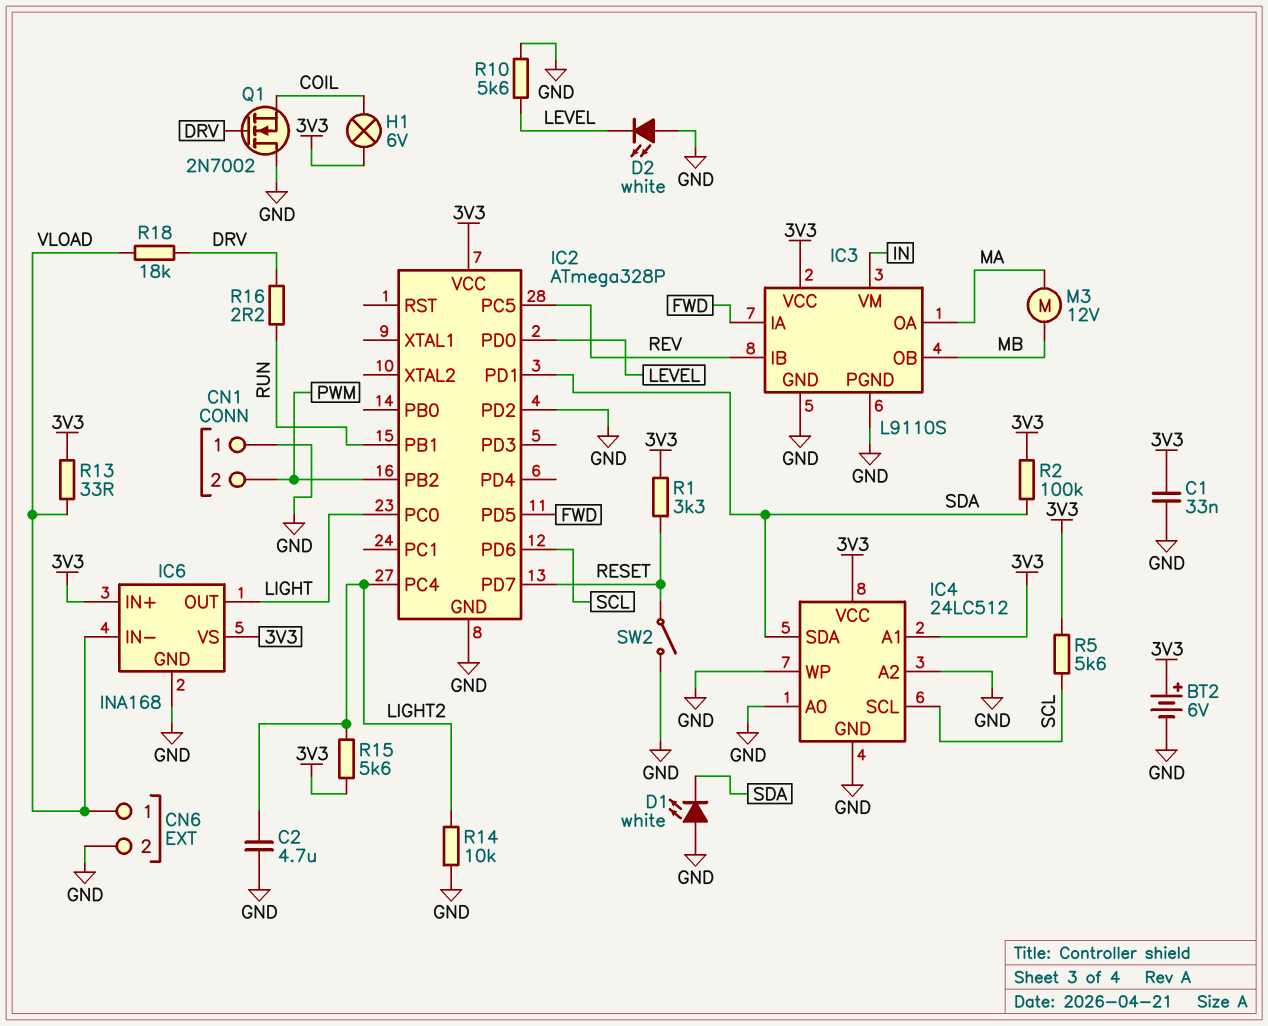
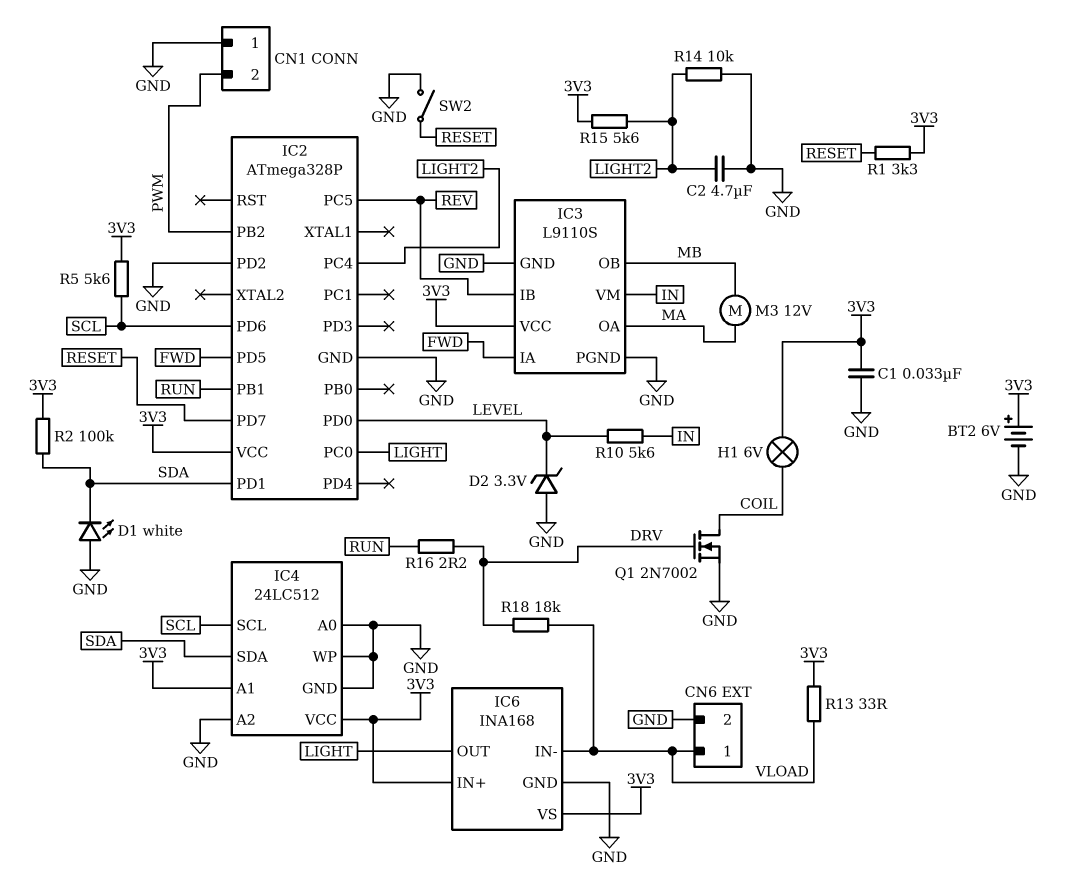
D2: LED white (A GND, K LEVEL) -> zener 3.3V (A GND, K LEVEL)
Q1: NMOS 2N7002 (G DRV, D GND, S COIL) -> NMOS 2N7002 (G DRV, D COIL, S GND)
R10: 5.6k (GND, LEVEL) -> 5.6k (IN, LEVEL)

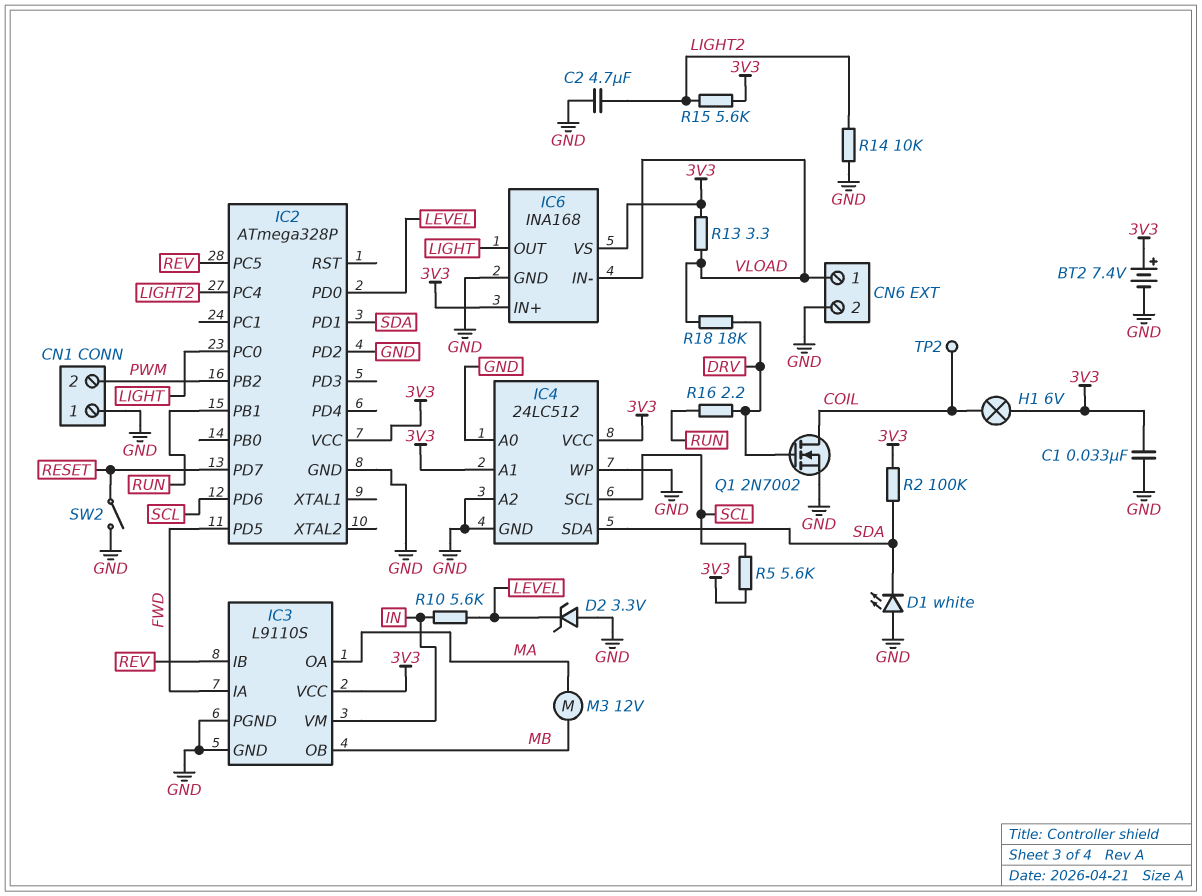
BT2: 6V (plus 3V3, minus GND) -> 7.4V (plus 3V3, minus GND)
R1: 3.3k (3V3, RESET) -> none
R13: 33 (3V3, VLOAD) -> 3.3 (3V3, VLOAD)
TP2: none -> test point (COIL)

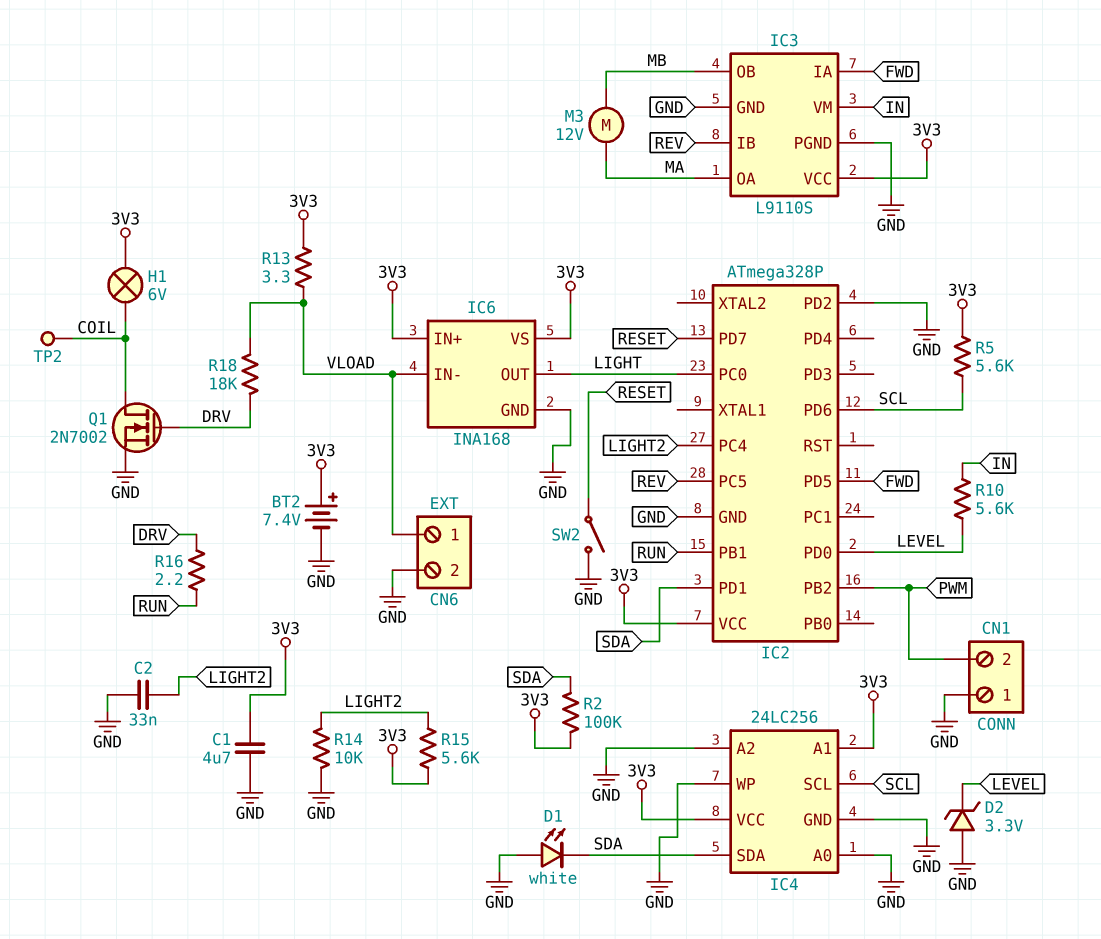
C1: 33nF (3V3, GND) -> 4.7uF (3V3, GND)
C2: 4.7uF (GND, LIGHT2) -> 33nF (GND, LIGHT2)
IC4: 24LC512 -> 24LC256

